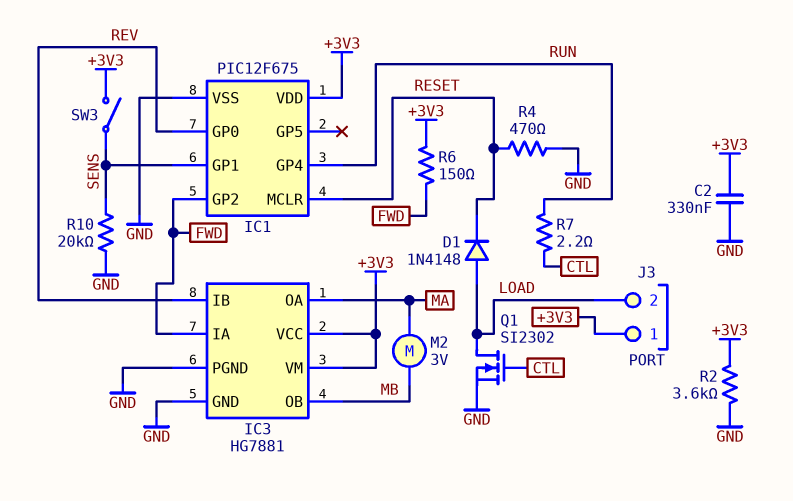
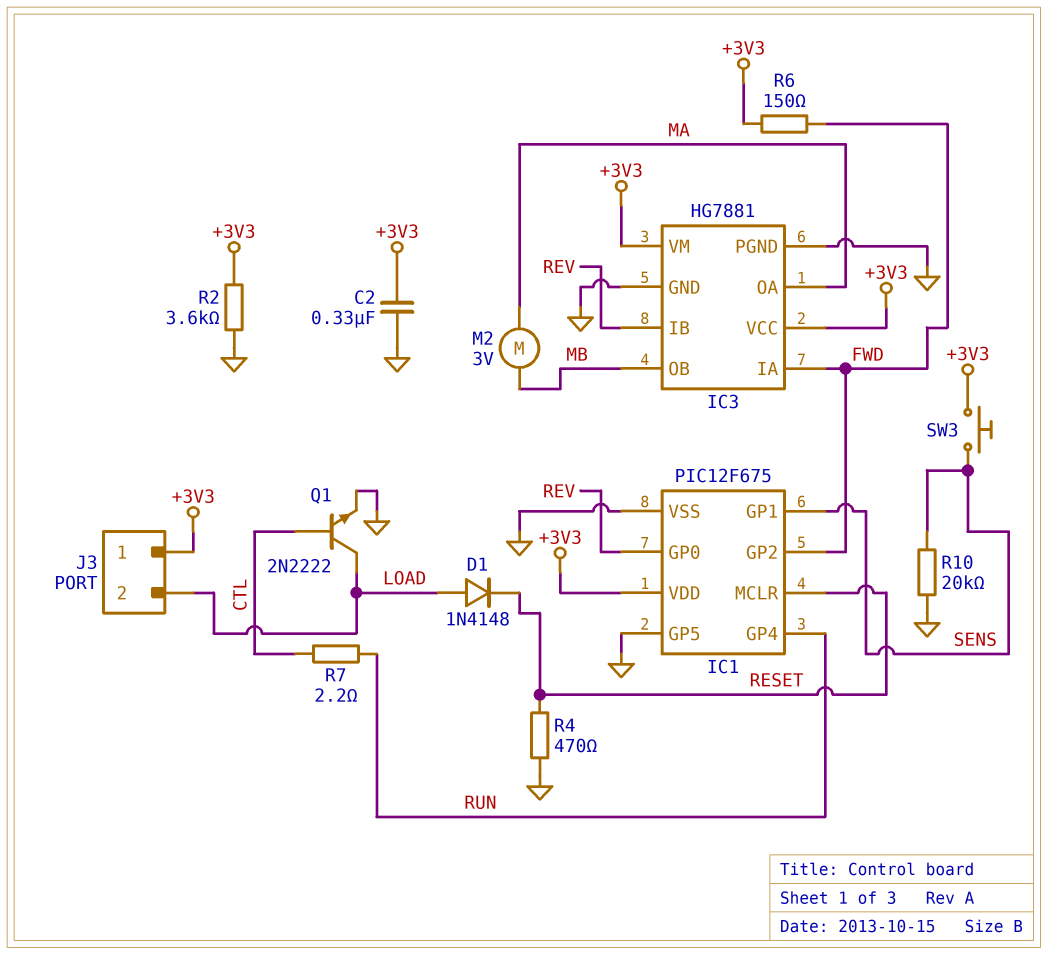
IC1 pin GP5: none -> GND
Q1: NMOS SI2302 (G CTL, D LOAD, S GND) -> NPN 2N2222 (B CTL, C LOAD, E GND)
SW3: switch (+3V3, SENS) -> button (+3V3, SENS)

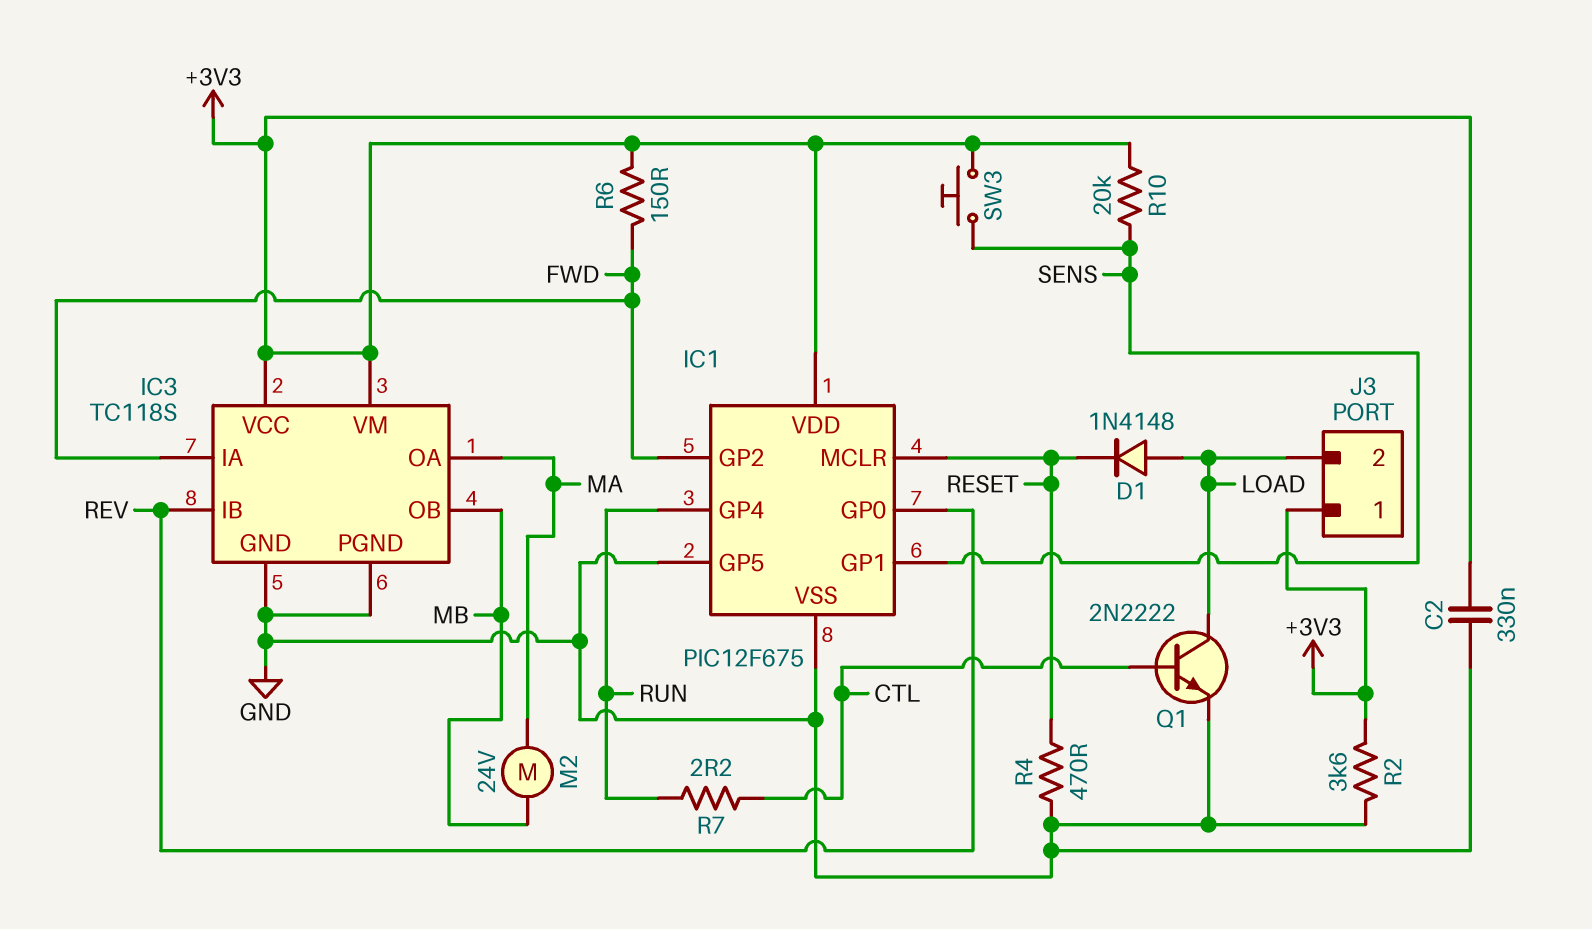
IC3: HG7881 -> TC118S
M2: motor 3V (MA, MB) -> motor 24V (MA, MB)
R10: 20k (GND, SENS) -> 20k (+3V3, SENS)

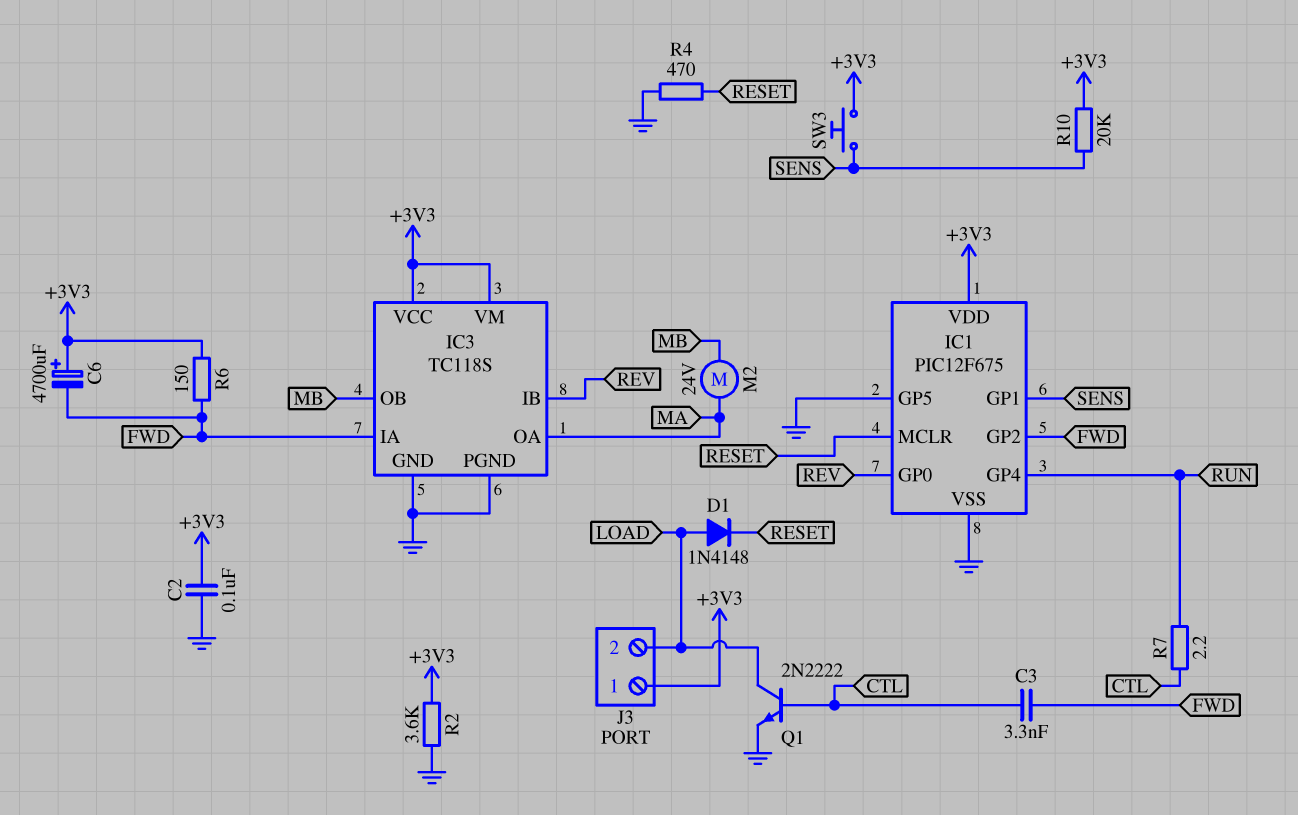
C2: 330nF (+3V3, GND) -> 100nF (+3V3, GND)
C3: none -> 3.3nF (CTL, FWD)
C6: none -> 4700uF (plus +3V3, minus FWD)

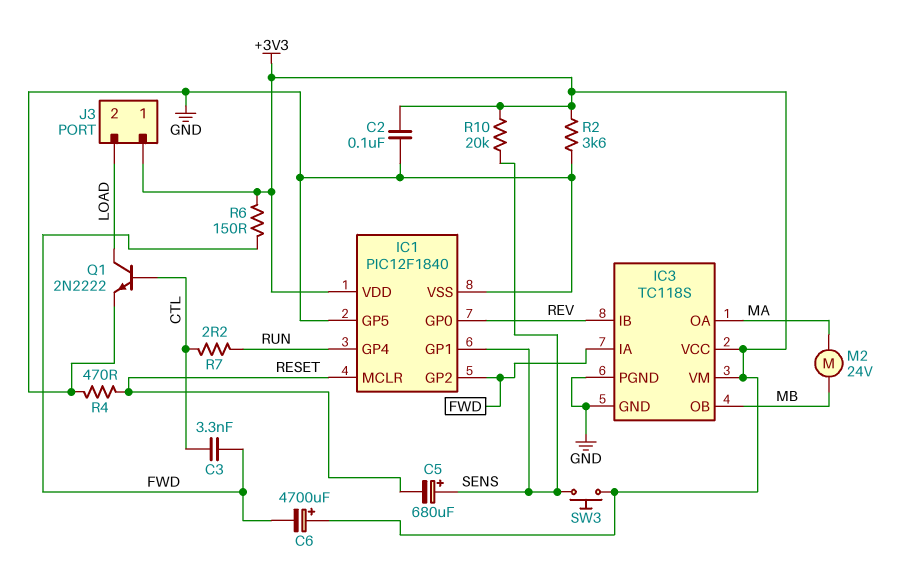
C5: none -> 680uF (plus SENS, minus RESET)
D1: diode 1N4148 (A LOAD, K RESET) -> none
IC1: PIC12F675 -> PIC12F1840

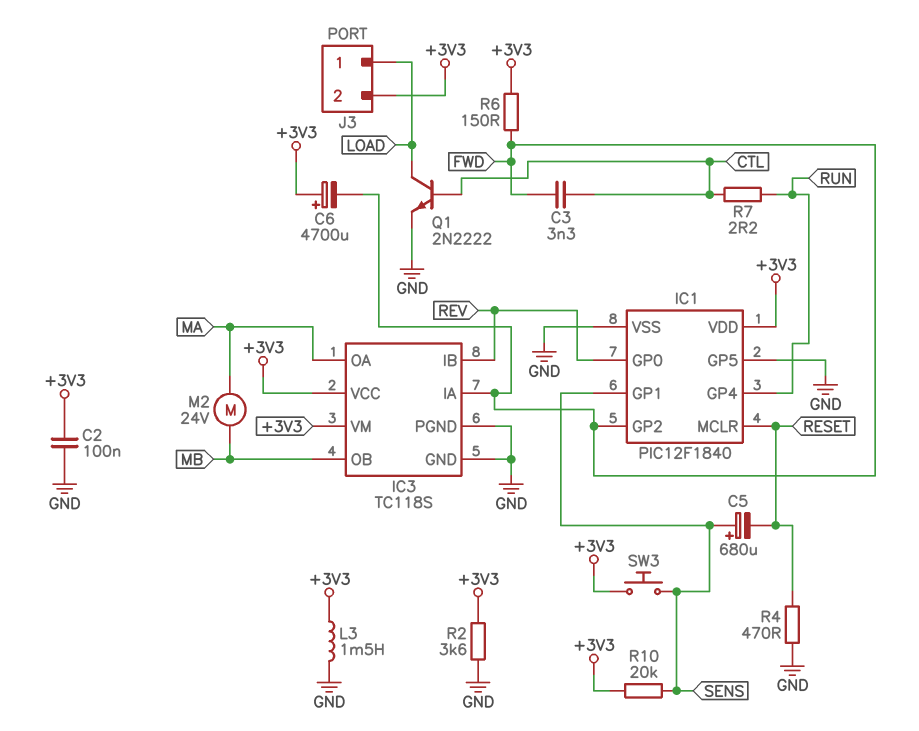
J3 pin 1: +3V3 -> LOAD
J3 pin 2: LOAD -> +3V3
L3: none -> 1.5mH (+3V3, GND)

